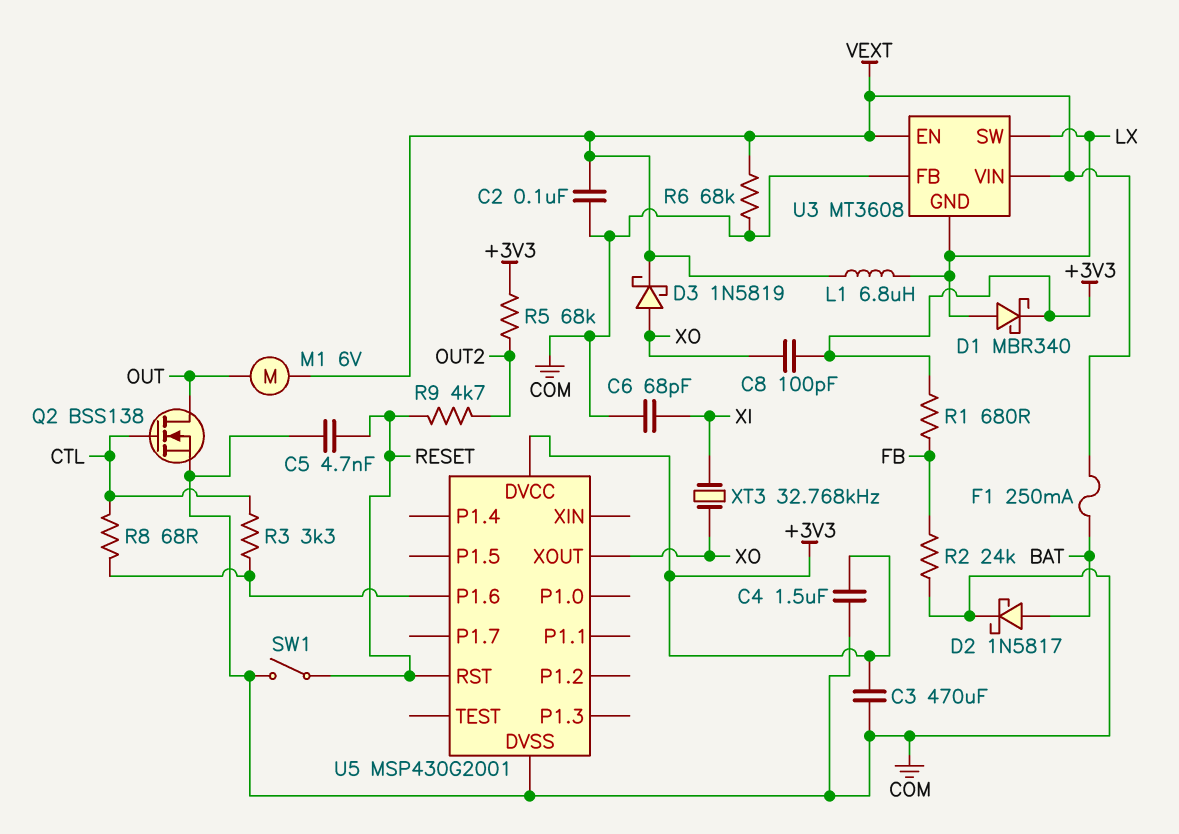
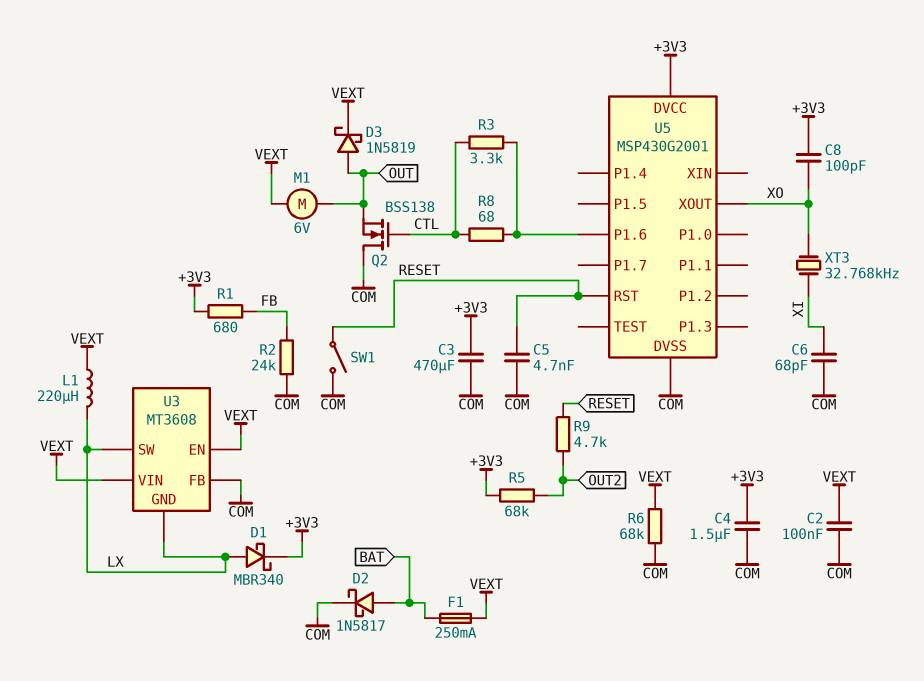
D3: schottky 1N5819 (A XO, K VEXT) -> schottky 1N5819 (A OUT, K VEXT)
L1: 6.8uH (LX, VEXT) -> 220uH (LX, VEXT)
Q2: NMOS BSS138 (G CTL, D OUT, S COM) -> NMOS BSS138 (G CTL, D COM, S OUT)

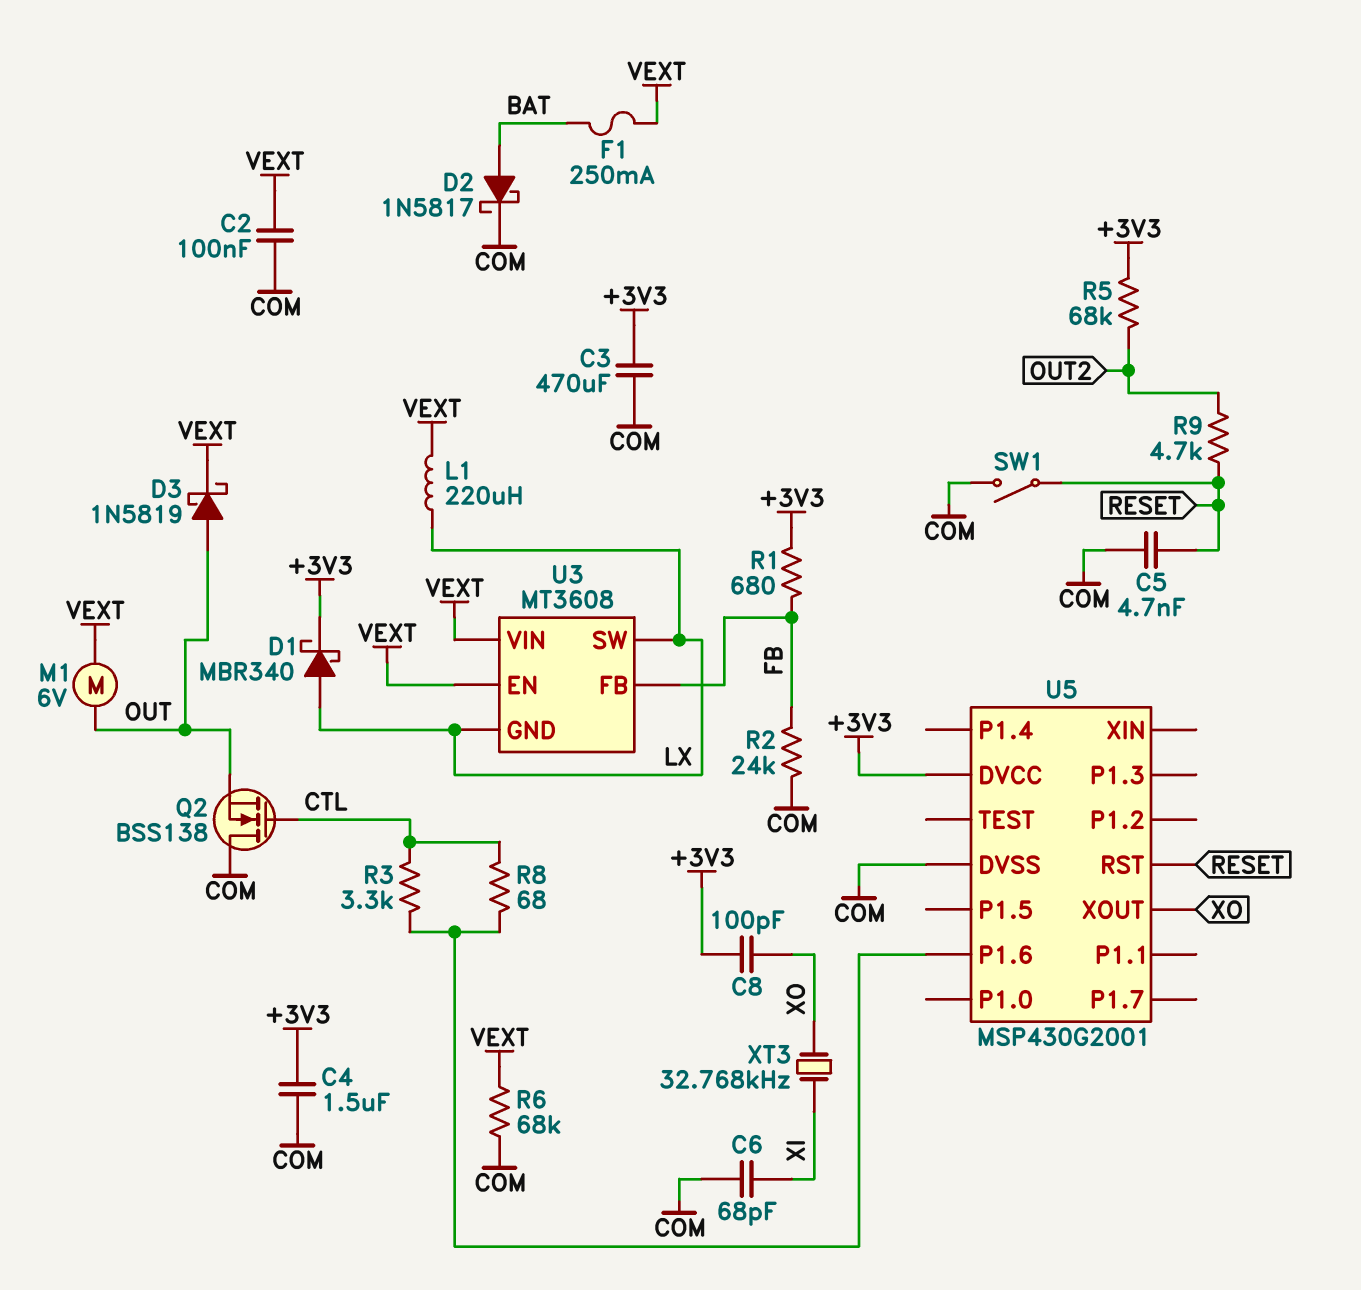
U3 pin FB: COM -> FB

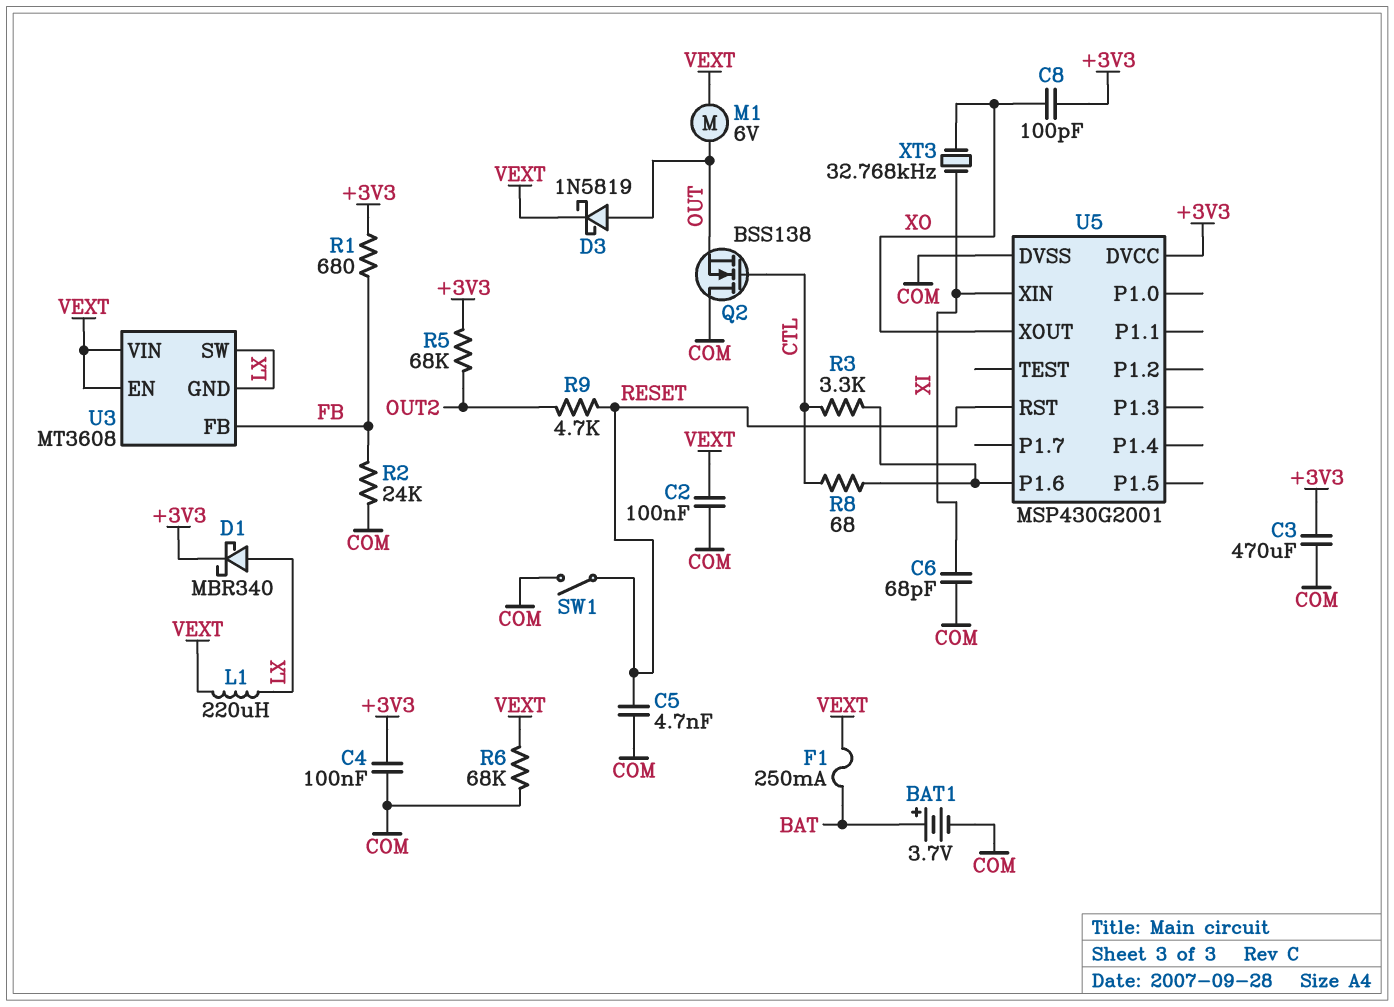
BAT1: none -> 3.7V (plus BAT, minus COM)
C4: 1.5uF (+3V3, COM) -> 100nF (+3V3, COM)
D2: schottky 1N5817 (A BAT, K COM) -> none
U5 pin XIN: none -> XI

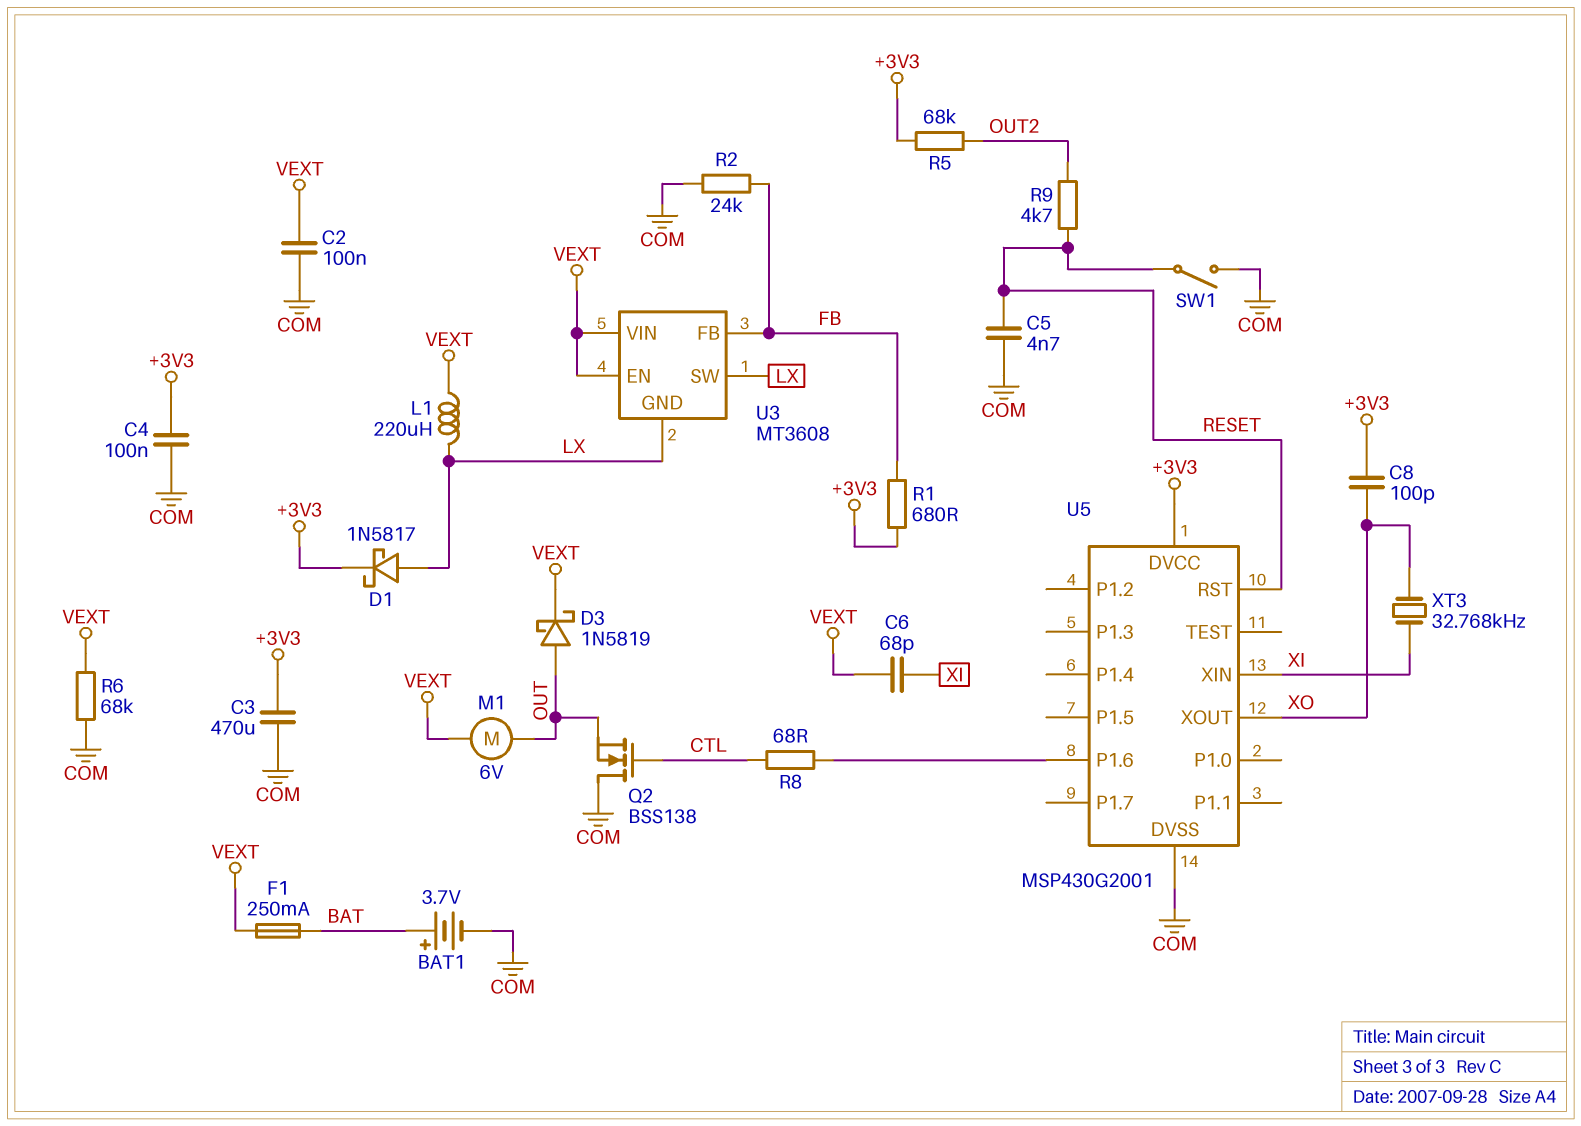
C6: 68pF (COM, XI) -> 68pF (VEXT, XI)
D1: schottky MBR340 (A LX, K +3V3) -> schottky 1N5817 (A LX, K +3V3)
R3: 3.3k (CTL, U5/P1.6) -> none

